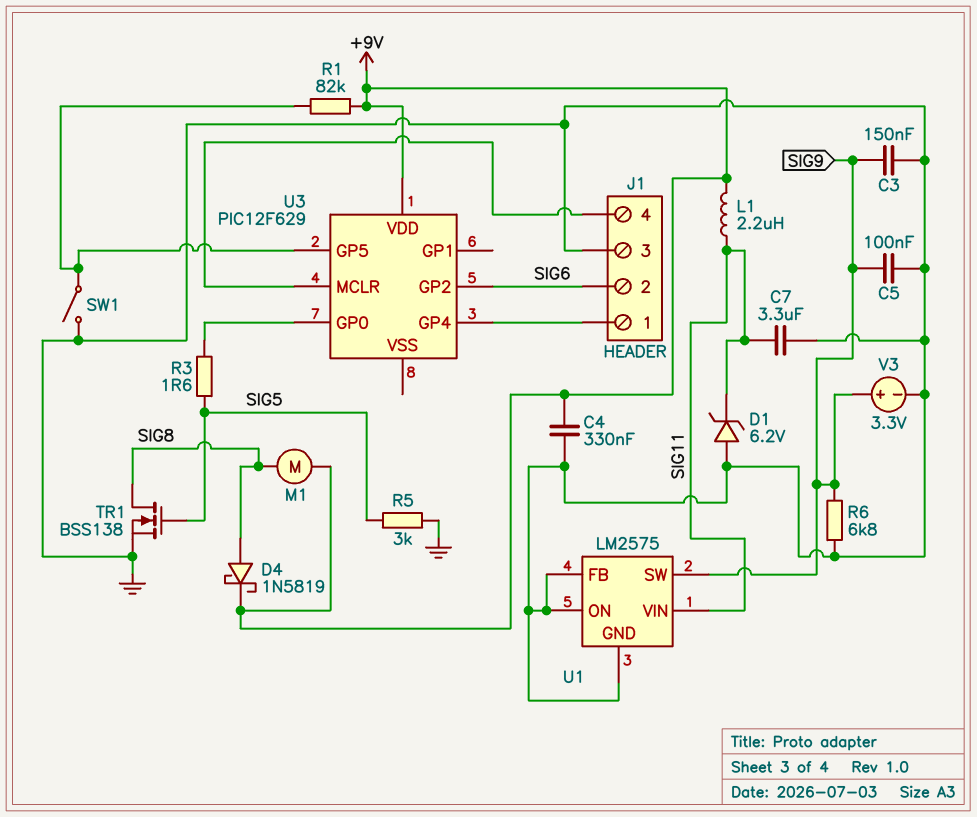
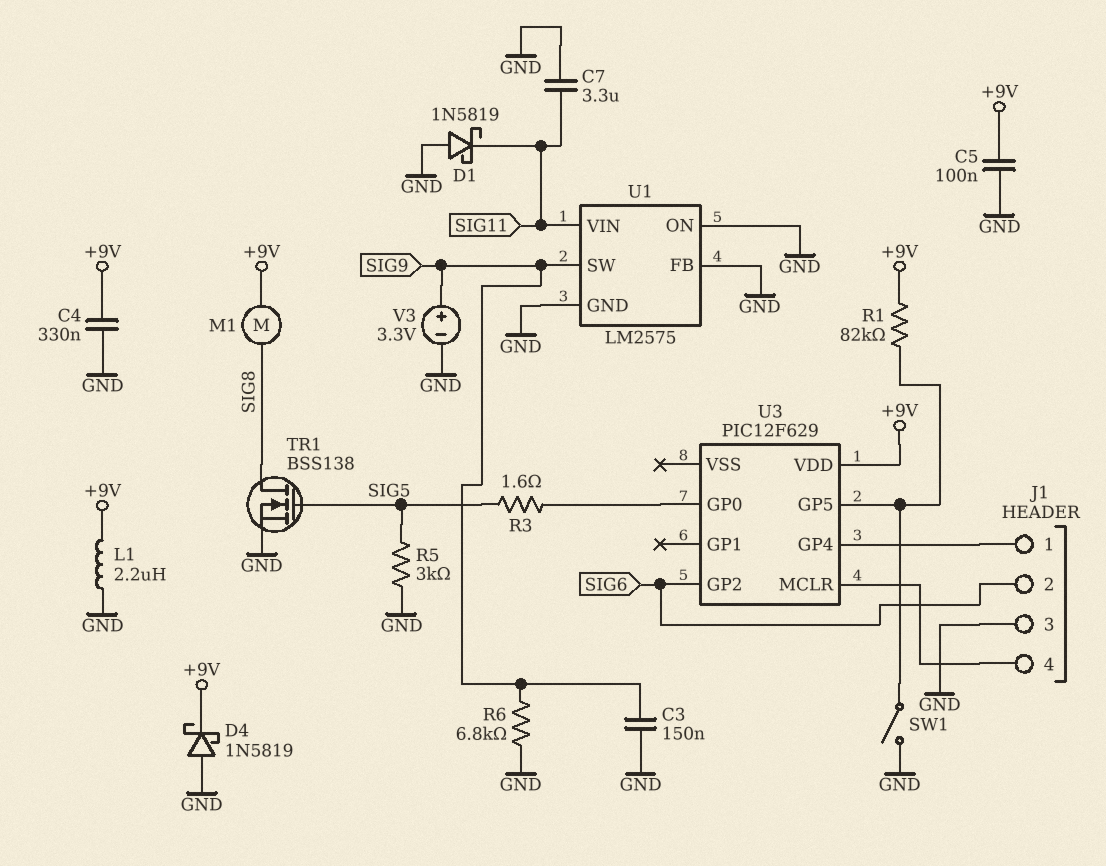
C5: 100nF (GND, SIG9) -> 100nF (+9V, GND)
D1: zener 6.2V (A GND, K SIG11) -> schottky 1N5819 (A GND, K SIG11)
D4: schottky 1N5819 (A SIG8, K +9V) -> schottky 1N5819 (A GND, K +9V)
L1: 2.2uH (+9V, SIG11) -> 2.2uH (+9V, GND)

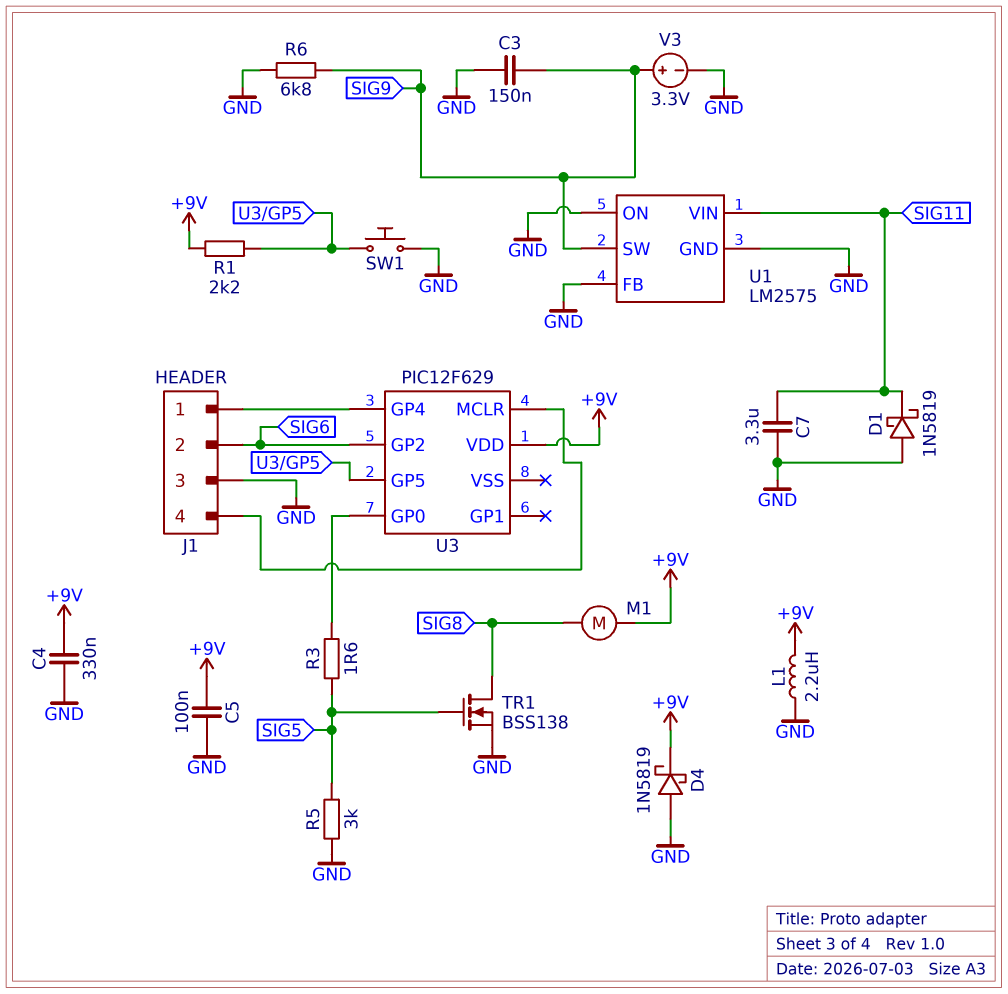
R1: 82k (+9V, U3/GP5) -> 2.2k (+9V, U3/GP5)
SW1: switch (GND, U3/GP5) -> button (GND, U3/GP5)

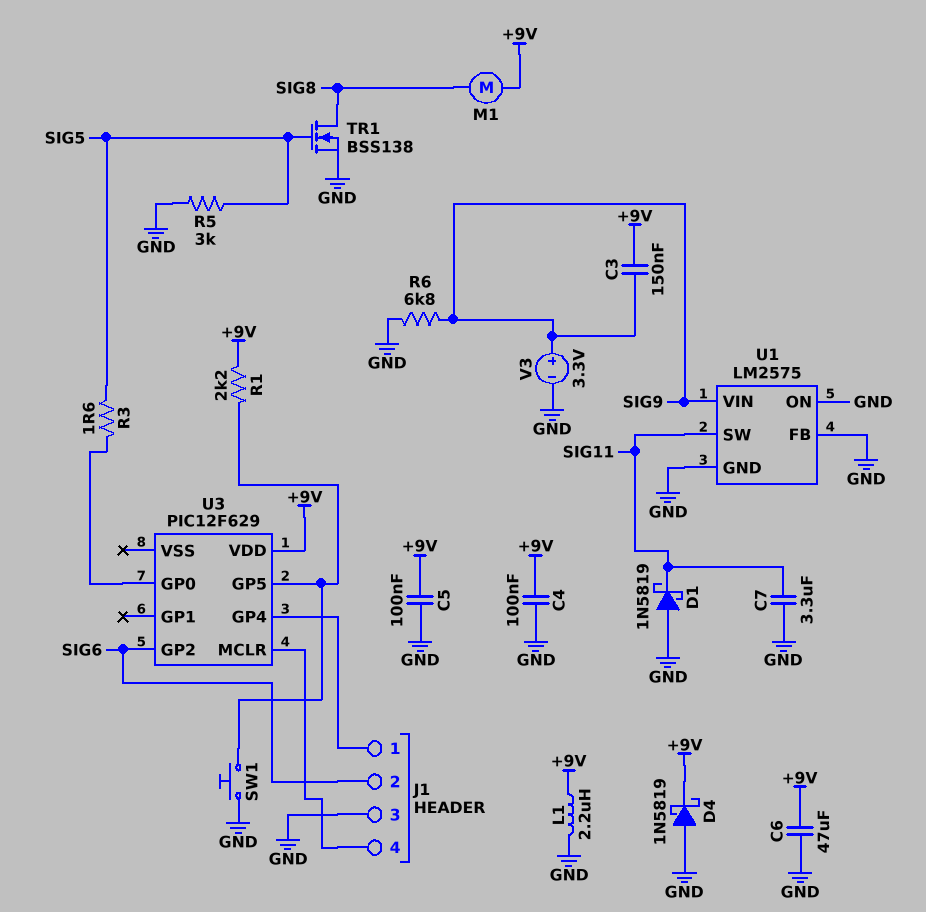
C3: 150nF (GND, SIG9) -> 150nF (+9V, SIG9)
C4: 330nF (+9V, GND) -> 100nF (+9V, GND)
C6: none -> 47uF (+9V, GND)
U1 pin SW: SIG9 -> SIG11
U1 pin VIN: SIG11 -> SIG9

